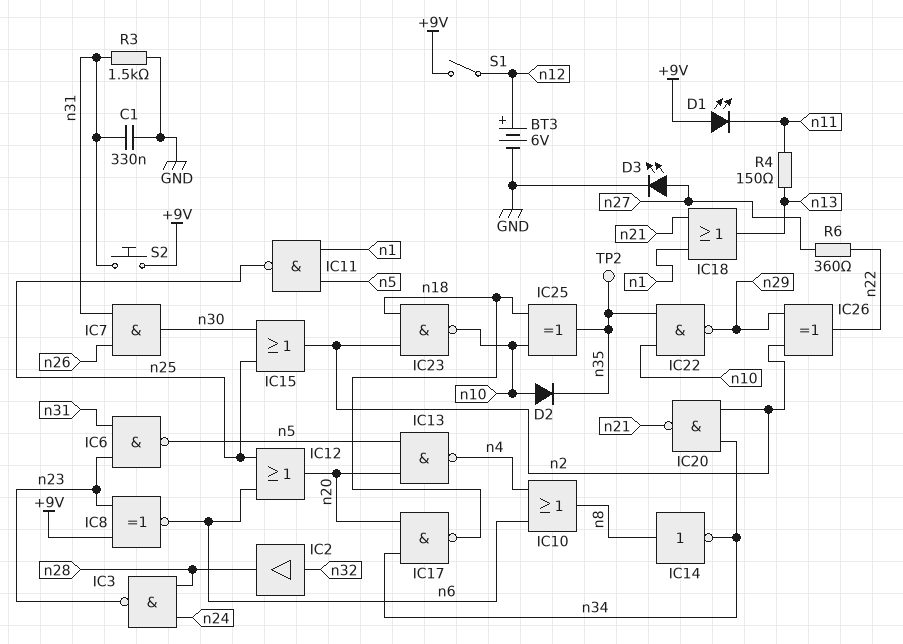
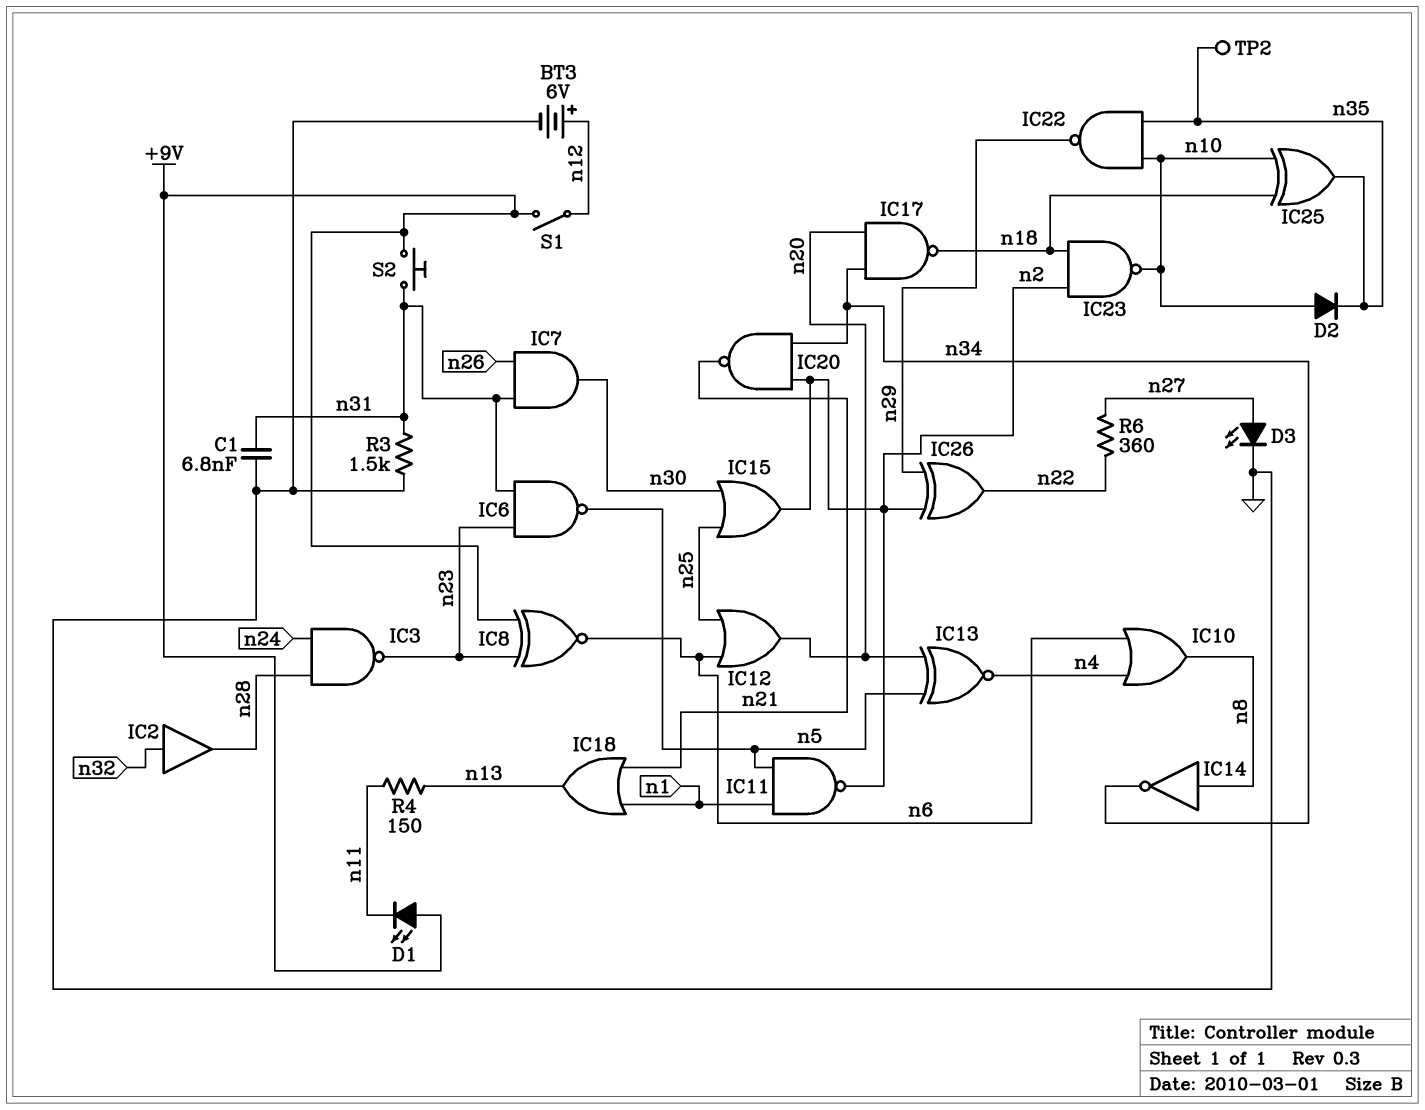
C1: 330nF (GND, n31) -> 6.8nF (GND, n31)
IC11: NAND (in n1, in n5, out n25) -> NAND (in n1, in n5, out n2)
IC13: NAND (in n5, in n20, out n4) -> XNOR (in n5, in n20, out n4)

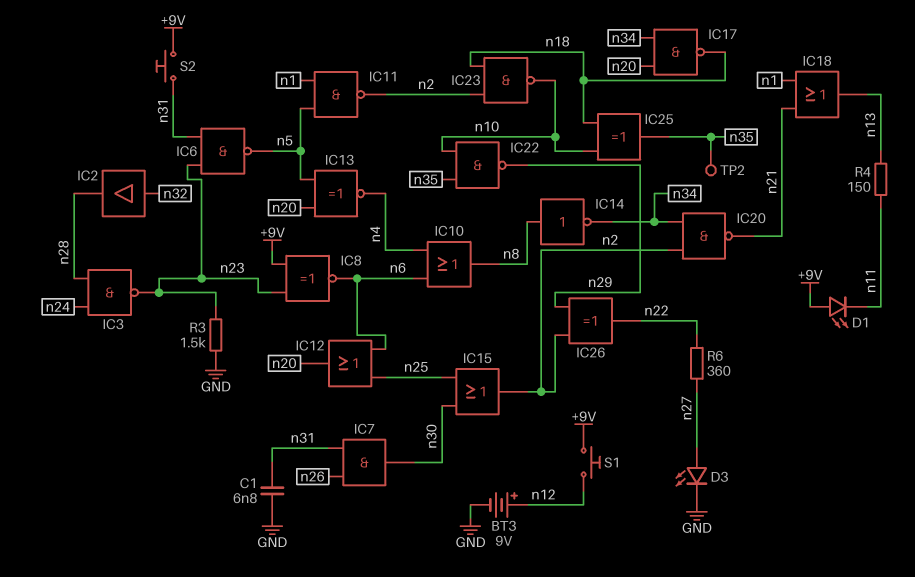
BT3: 6V (plus n12, minus GND) -> 9V (plus n12, minus GND)
D2: diode (A n10, K n35) -> none
R3: 1.5k (GND, n31) -> 1.5k (GND, n23)
S1: switch (+9V, n12) -> button (+9V, n12)

